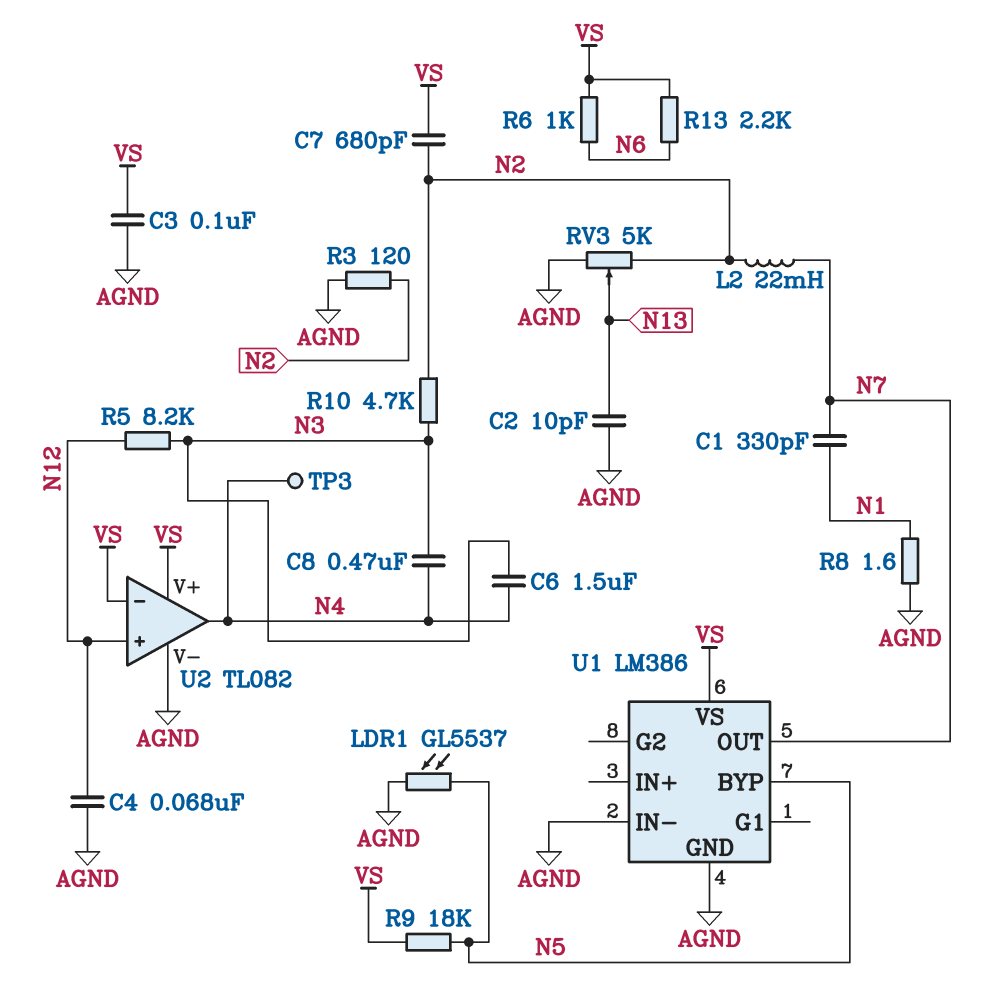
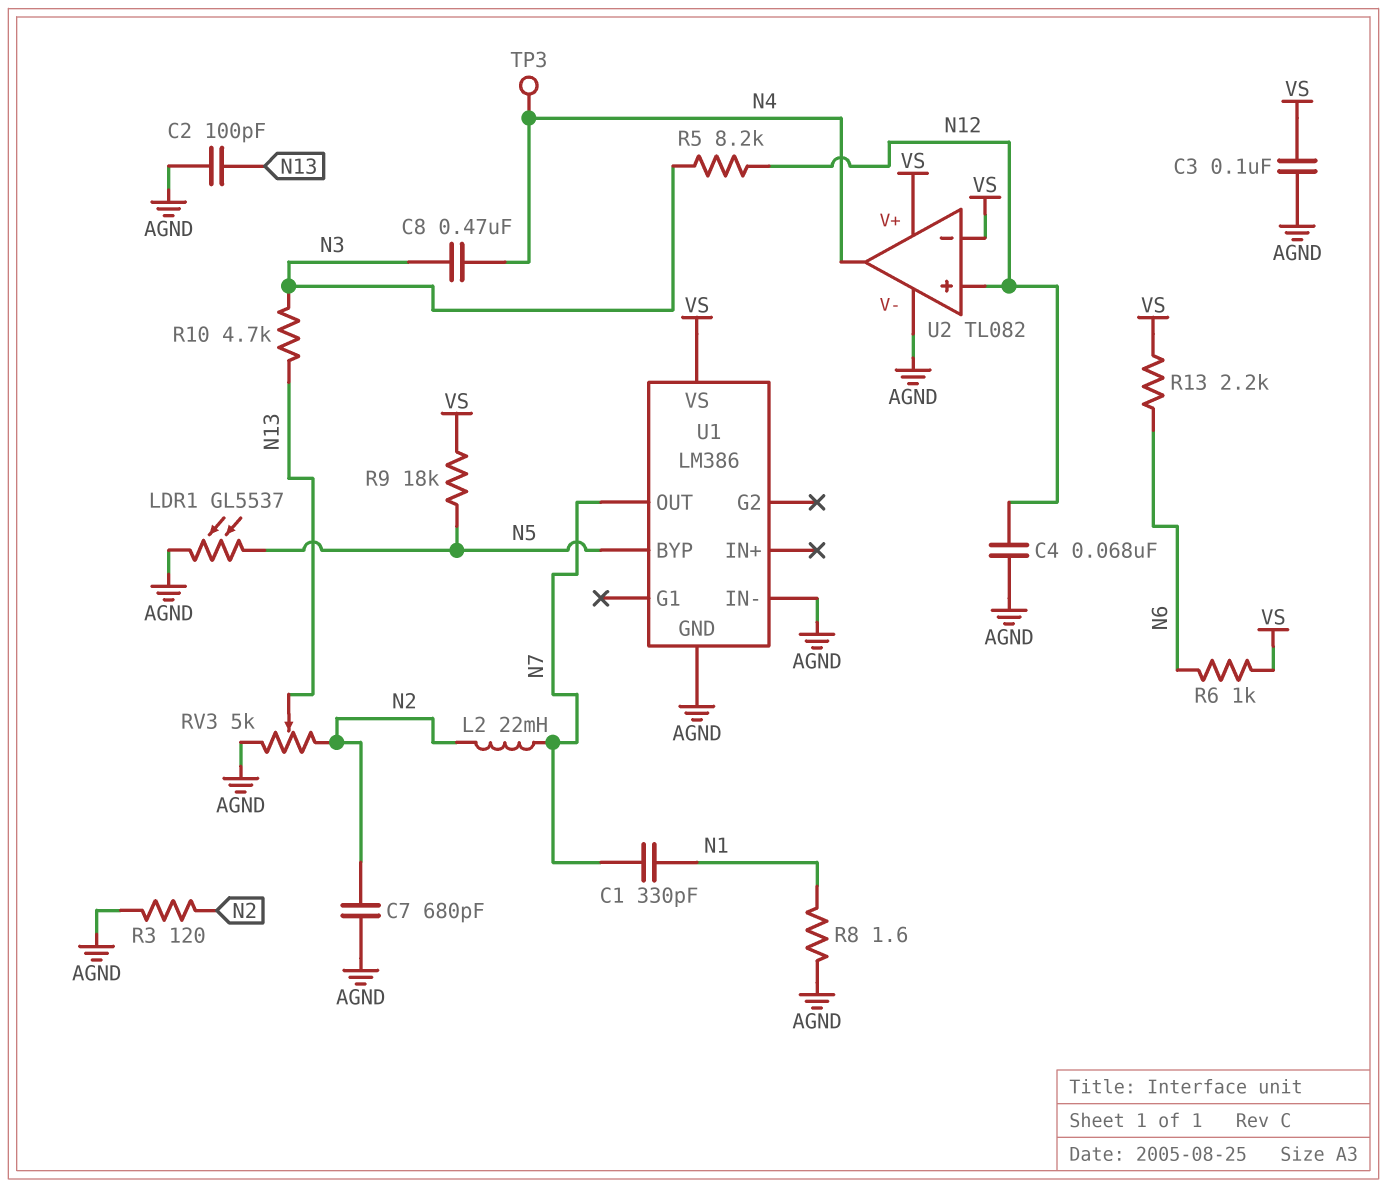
C2: 10pF (AGND, N13) -> 100pF (AGND, N13)
C6: 1.5uF (N3, N4) -> none
C7: 680pF (N2, VS) -> 680pF (AGND, N2)
R10: 4.7k (N2, N3) -> 4.7k (N3, N13)

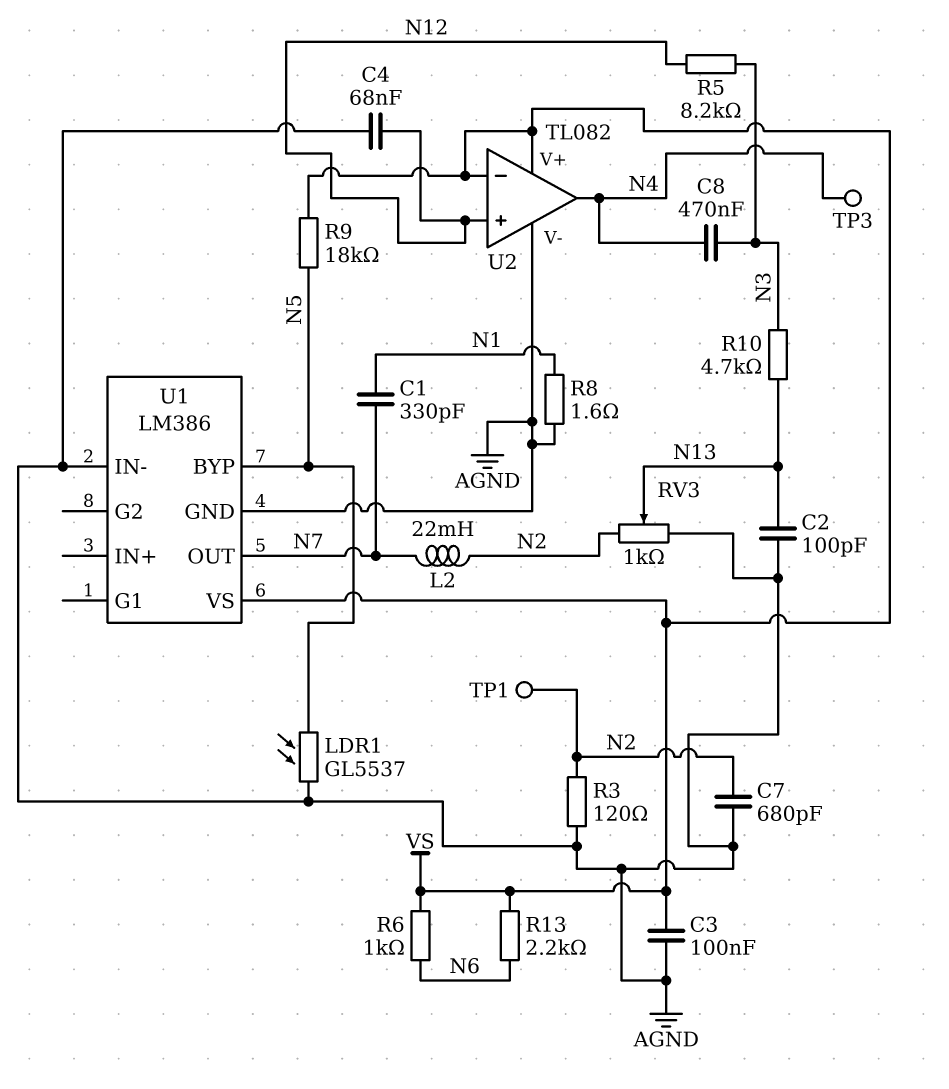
RV3: 5k (AGND, N2, wiper N13) -> 1k (AGND, N2, wiper N13)
TP1: none -> test point (N2)

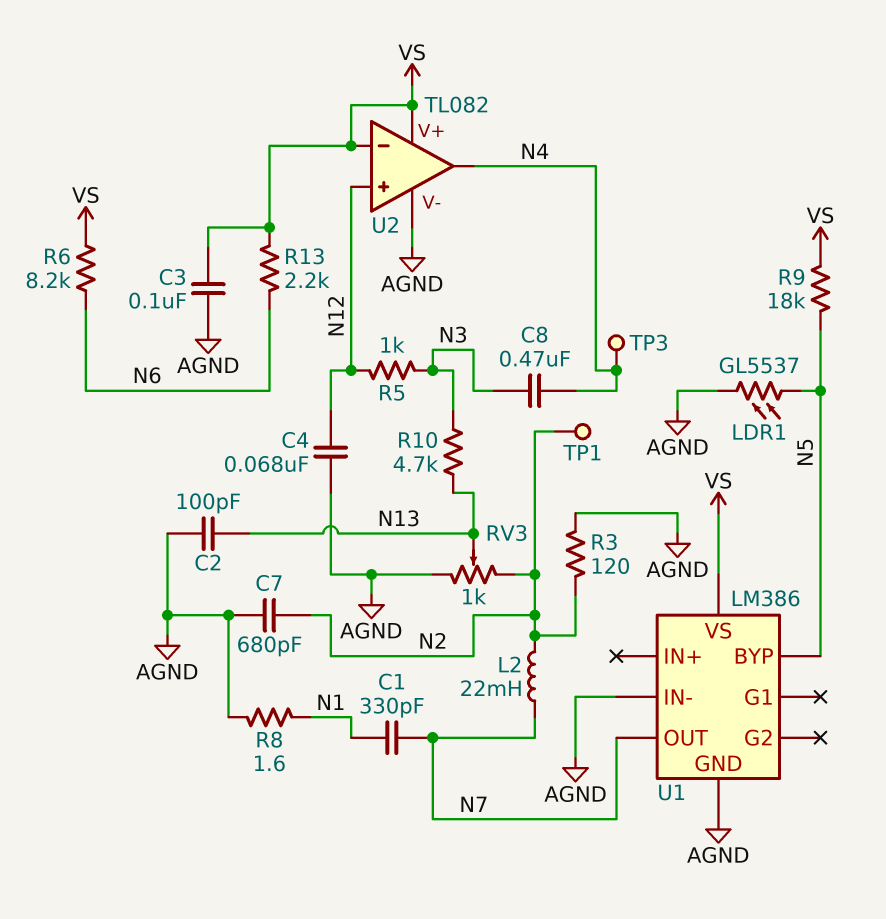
R5: 8.2k (N3, N12) -> 1k (N3, N12)
R6: 1k (N6, VS) -> 8.2k (N6, VS)

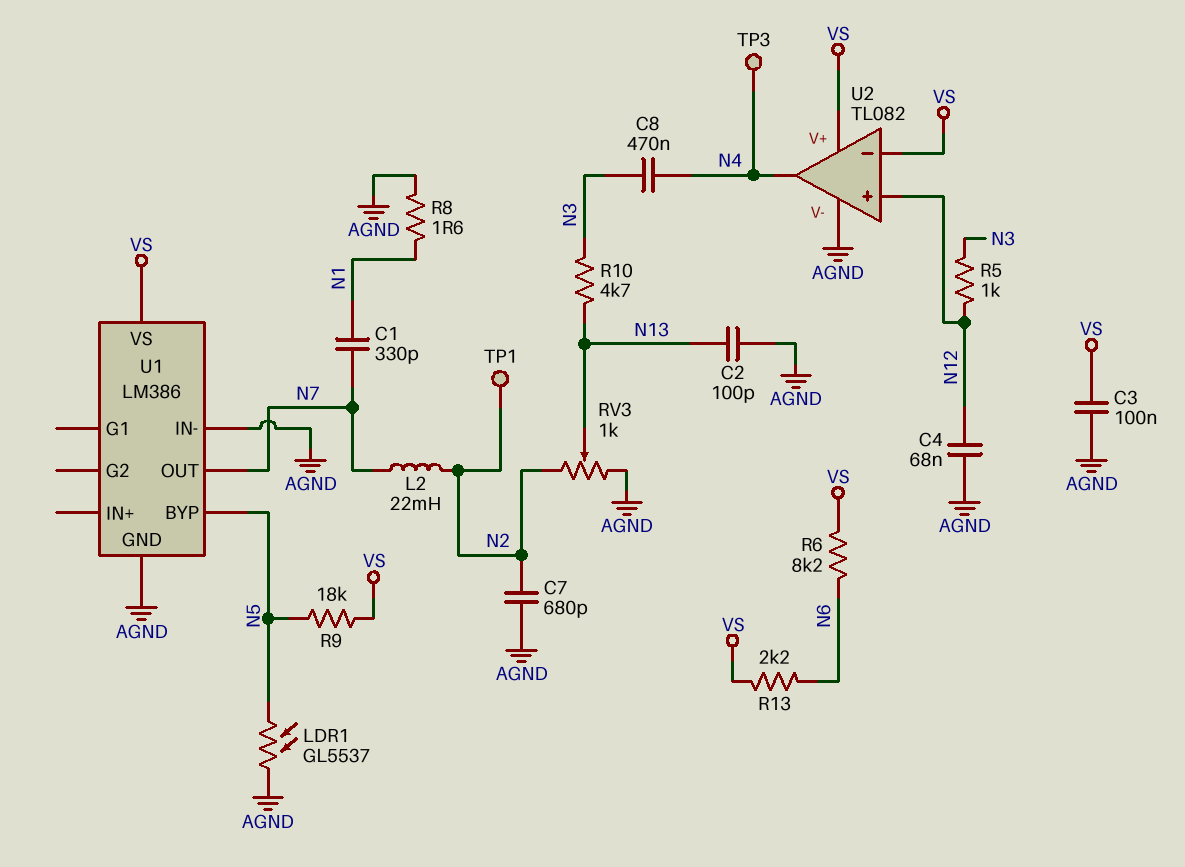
R3: 120 (AGND, N2) -> none

